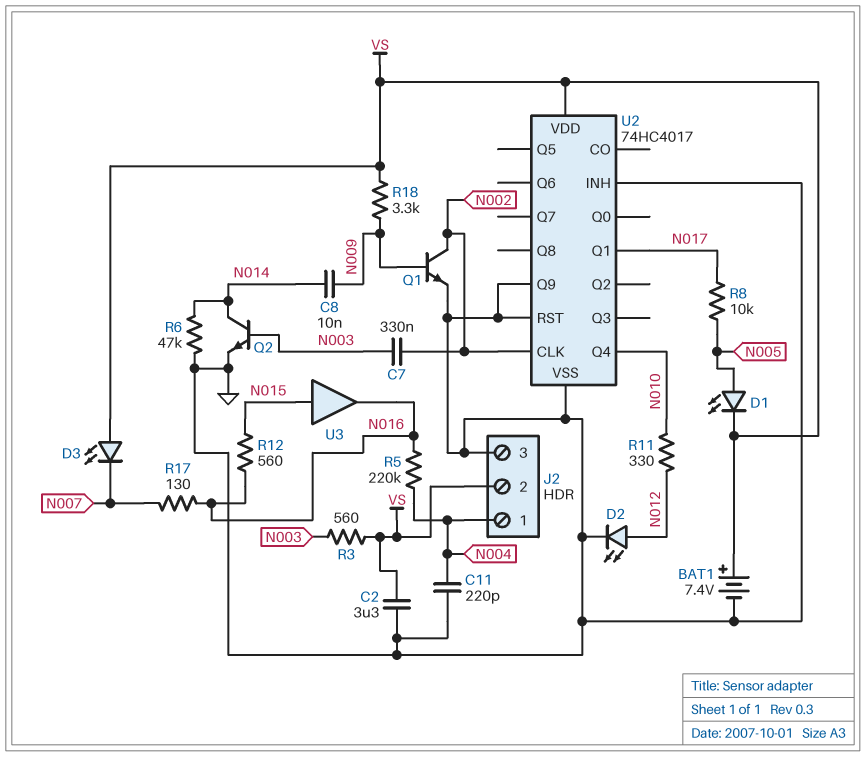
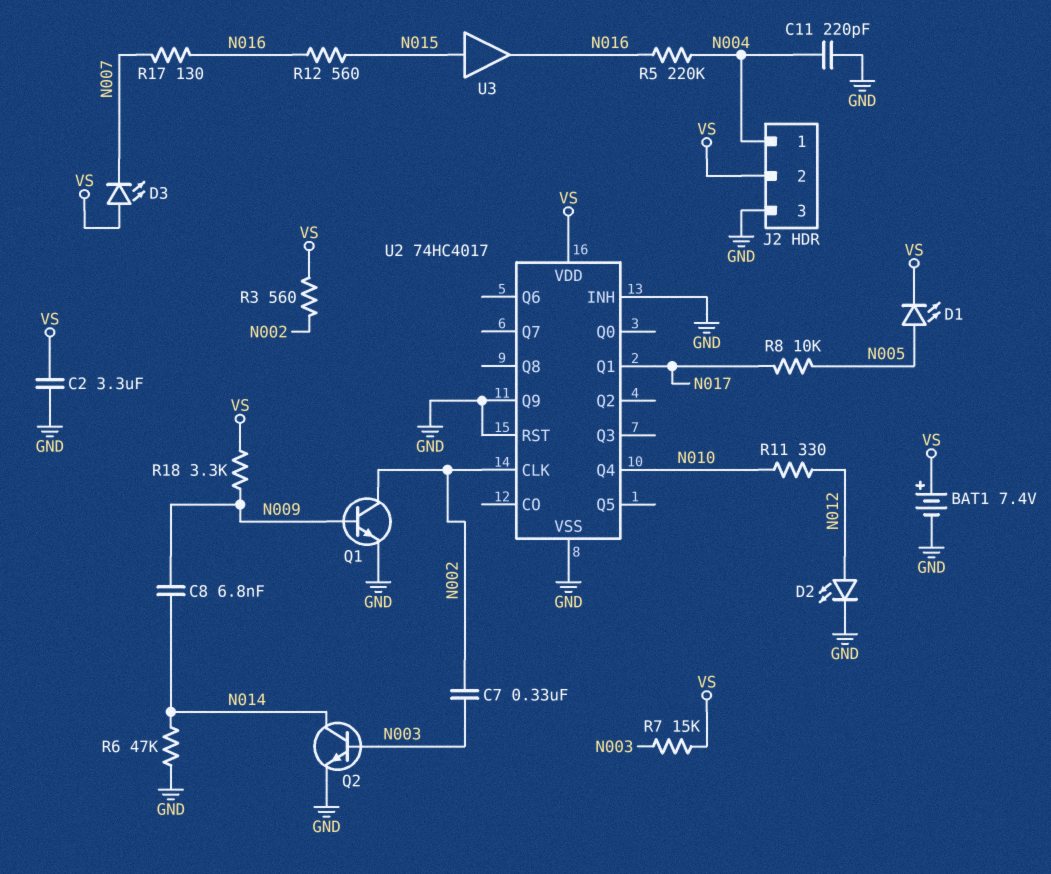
C8: 10nF (N009, N014) -> 6.8nF (N009, N014)
R3: 560 (N003, VS) -> 560 (N002, VS)
R7: none -> 15k (N003, VS)

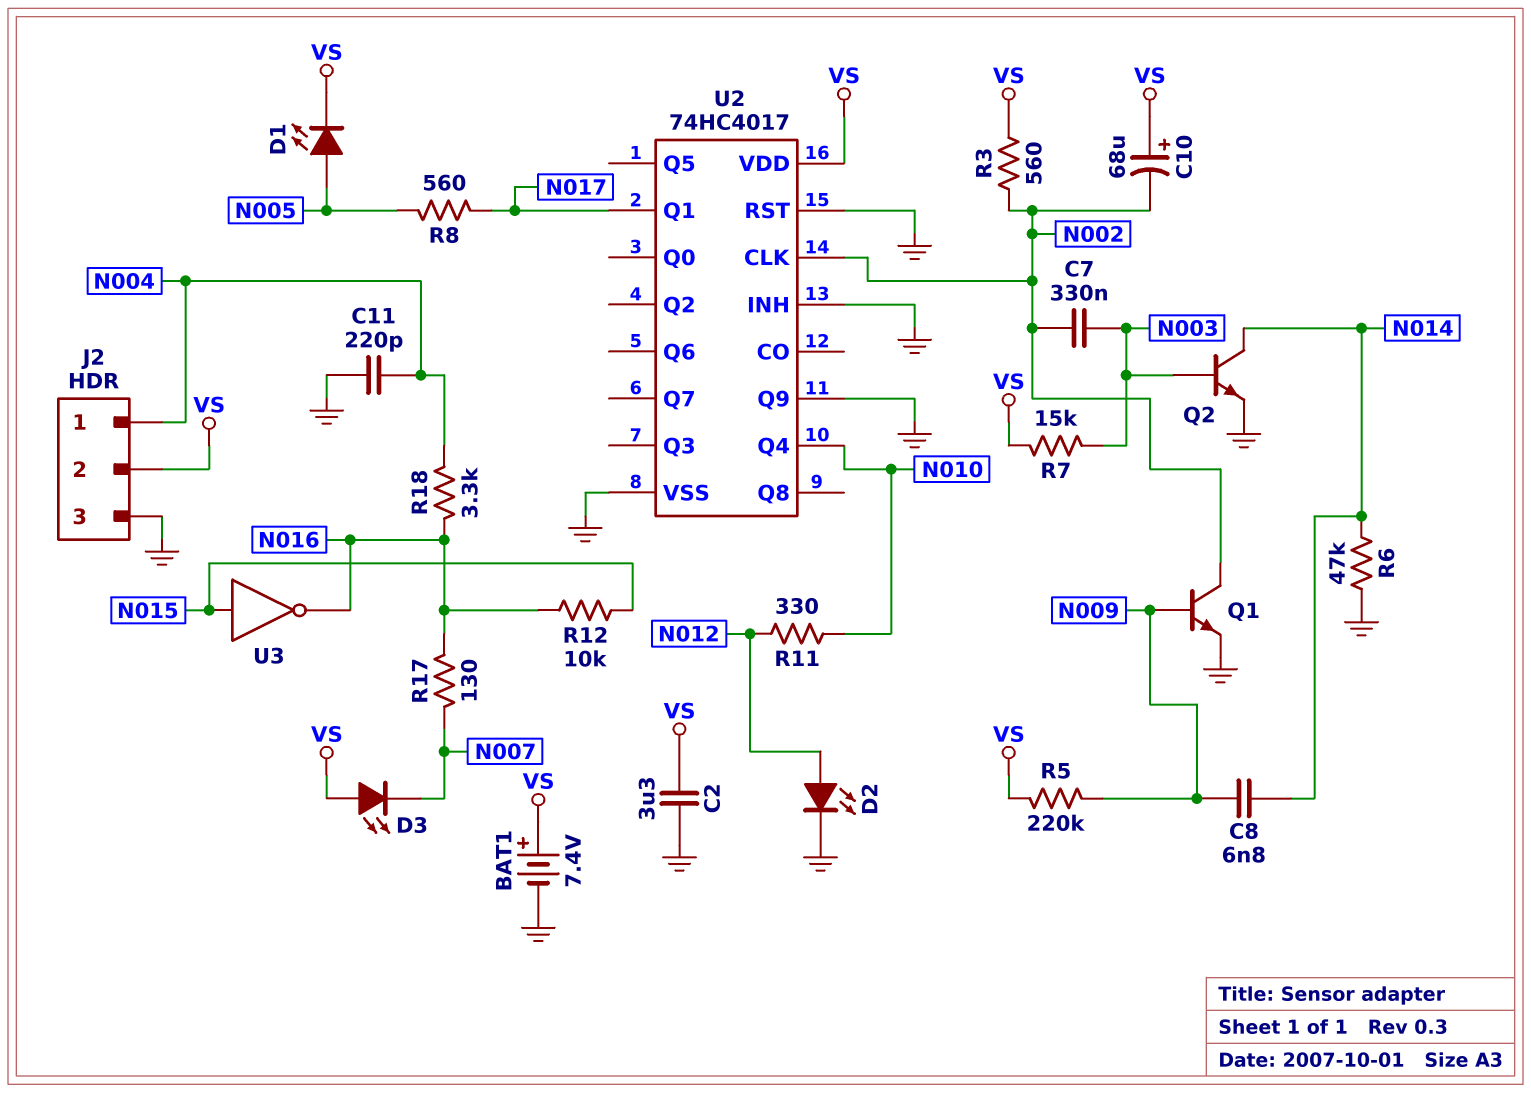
C10: none -> 68uF (plus VS, minus N002)
R5: 220k (N004, N016) -> 220k (N009, VS)
R8: 10k (N005, N017) -> 560 (N005, N017)
R12: 560 (N015, N016) -> 10k (N015, N016)
R18: 3.3k (N009, VS) -> 3.3k (N004, N016)
U3: buffer (in N015, out N016) -> NOT (in N015, out N016)

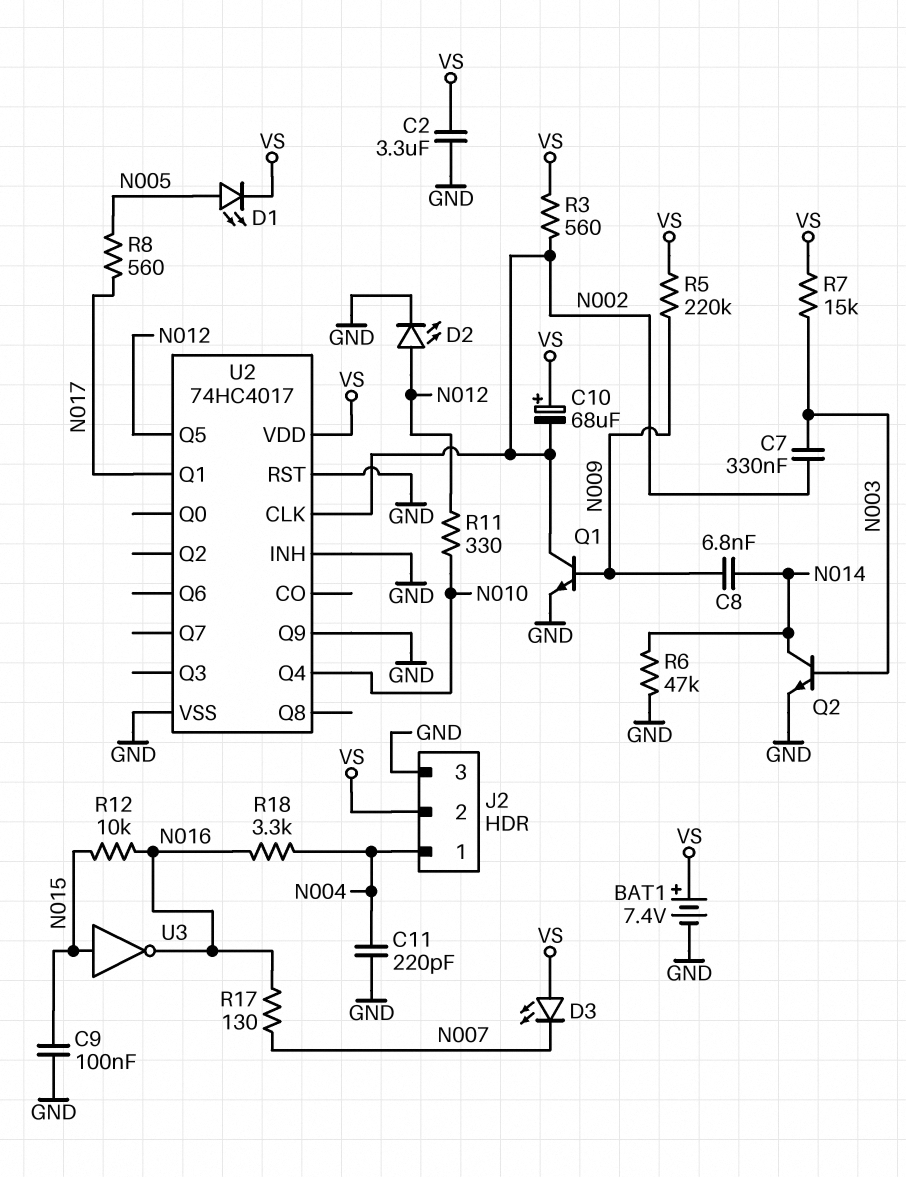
C9: none -> 100nF (GND, N015)
U2 pin Q5: none -> N012

